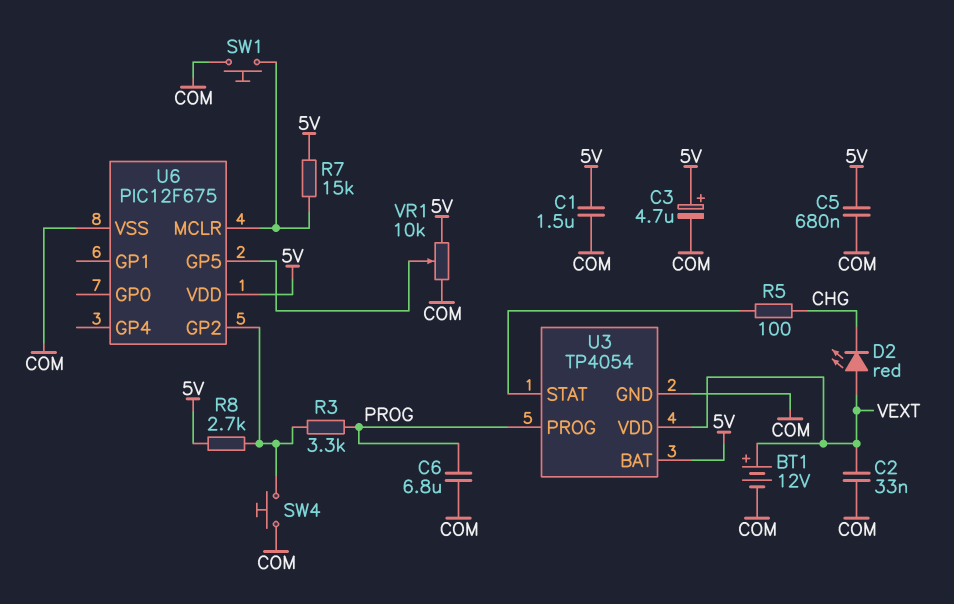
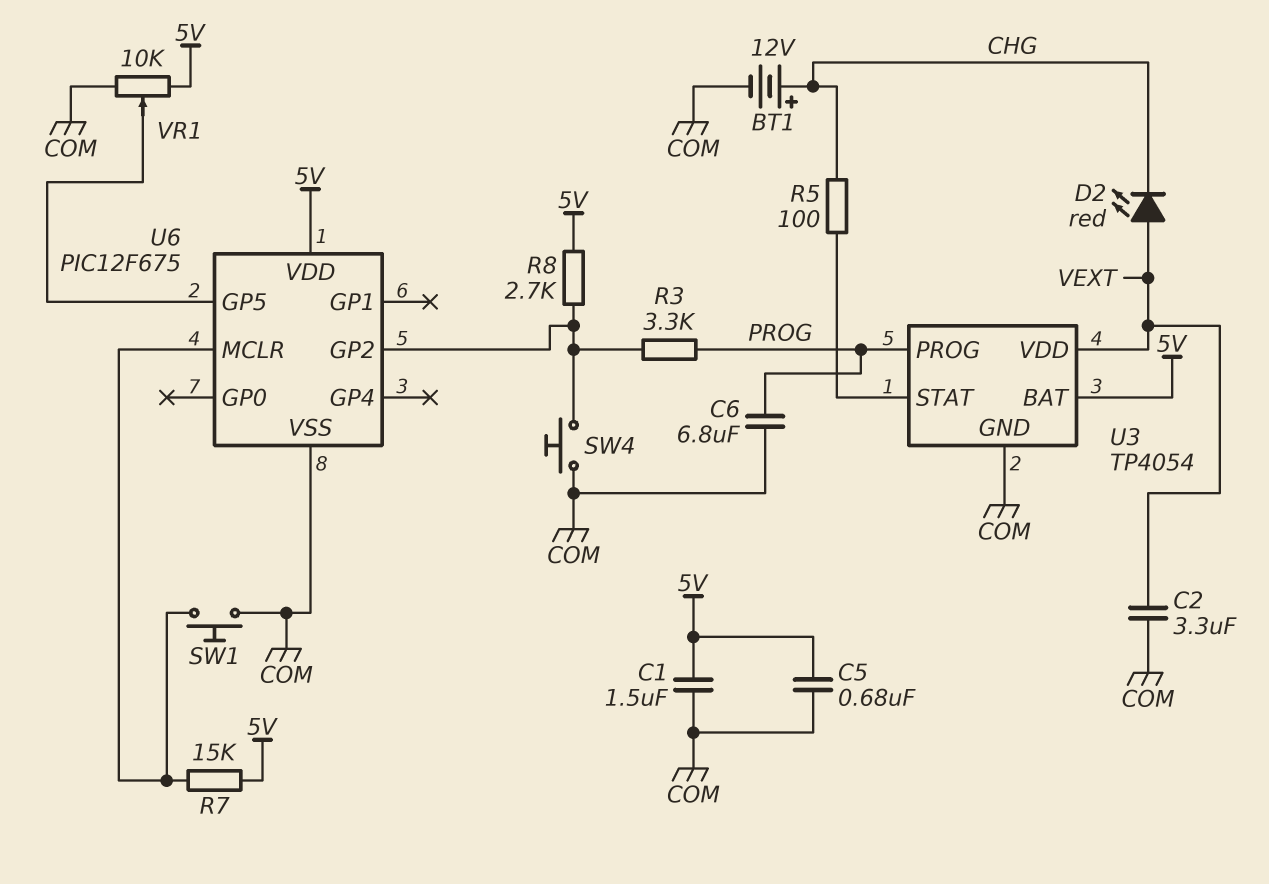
BT1: 12V (plus VEXT, minus COM) -> 12V (plus CHG, minus COM)
C2: 33nF (COM, VEXT) -> 3.3uF (COM, VEXT)
C3: 4.7uF (plus 5V, minus COM) -> none

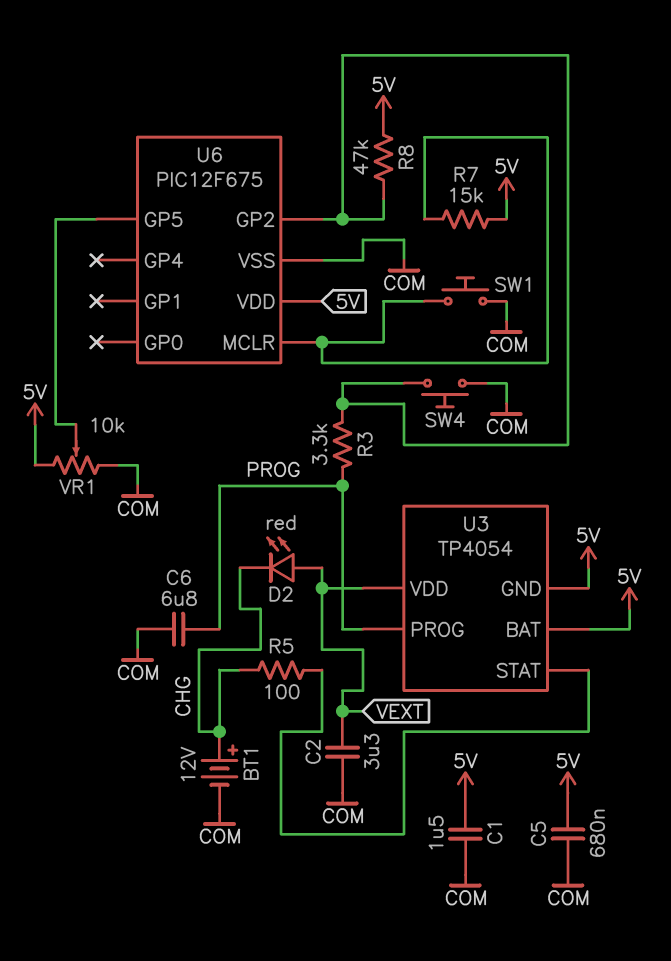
R8: 2.7k (5V, U6/GP2) -> 47k (5V, U6/GP2)
U3 pin GND: COM -> 5V

